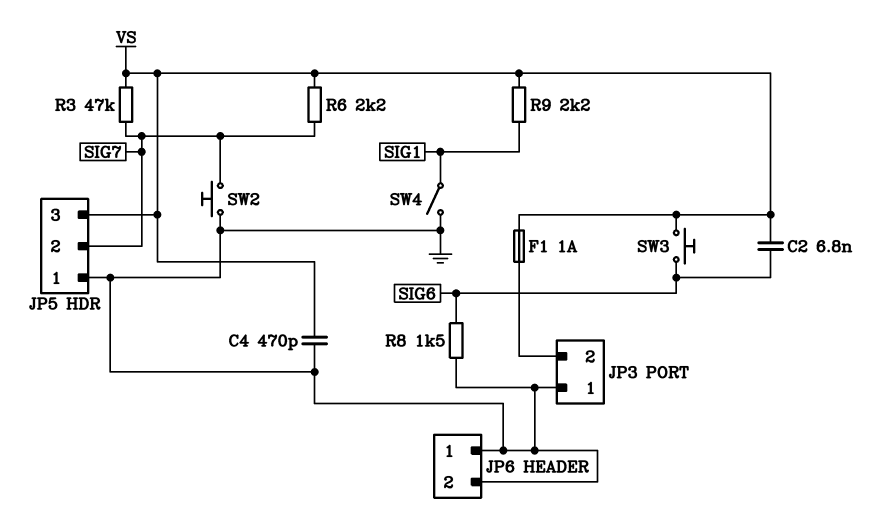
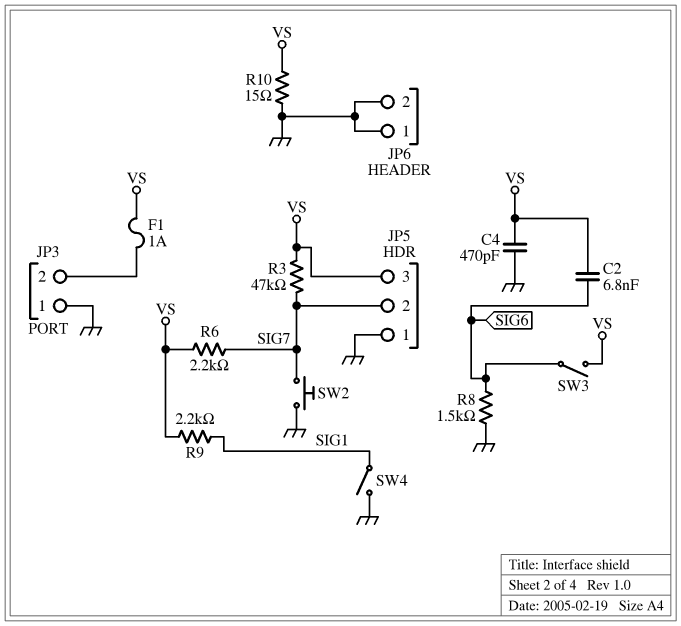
R10: none -> 15 (GND, VS)
SW3: button (SIG6, VS) -> switch (SIG6, VS)

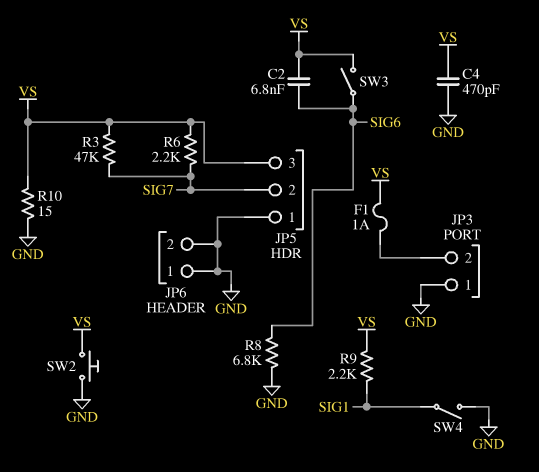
R8: 1.5k (GND, SIG6) -> 6.8k (GND, SIG6)
SW2: button (GND, SIG7) -> button (GND, VS)

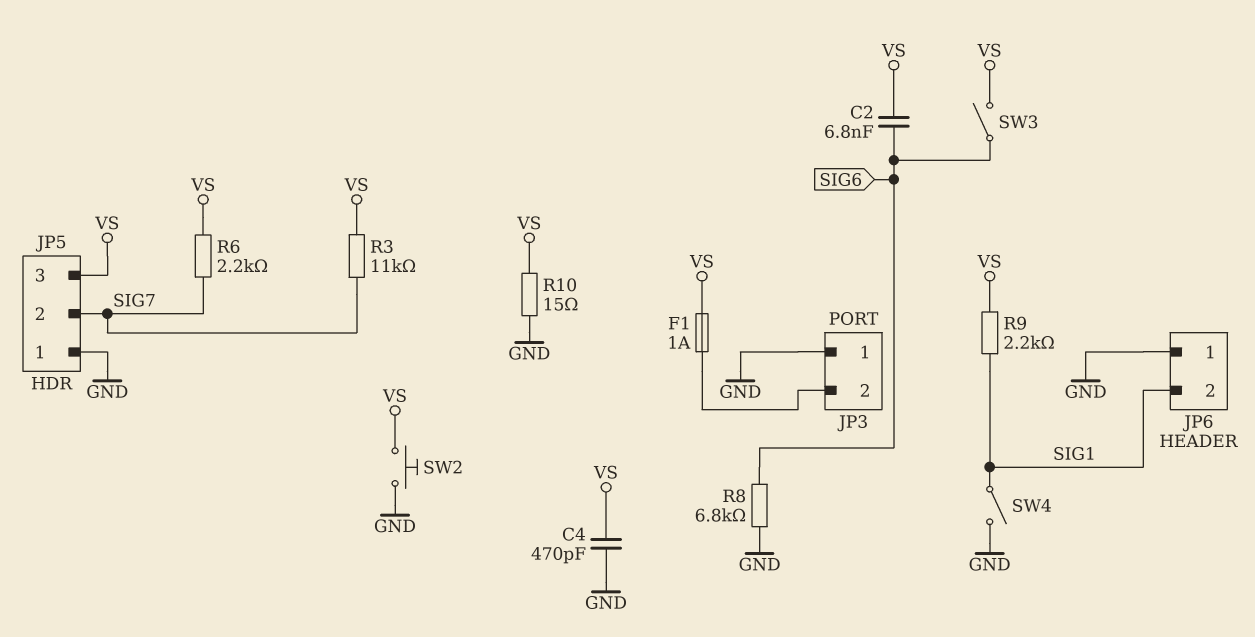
JP6 pin 2: GND -> SIG1
R3: 47k (SIG7, VS) -> 11k (SIG7, VS)

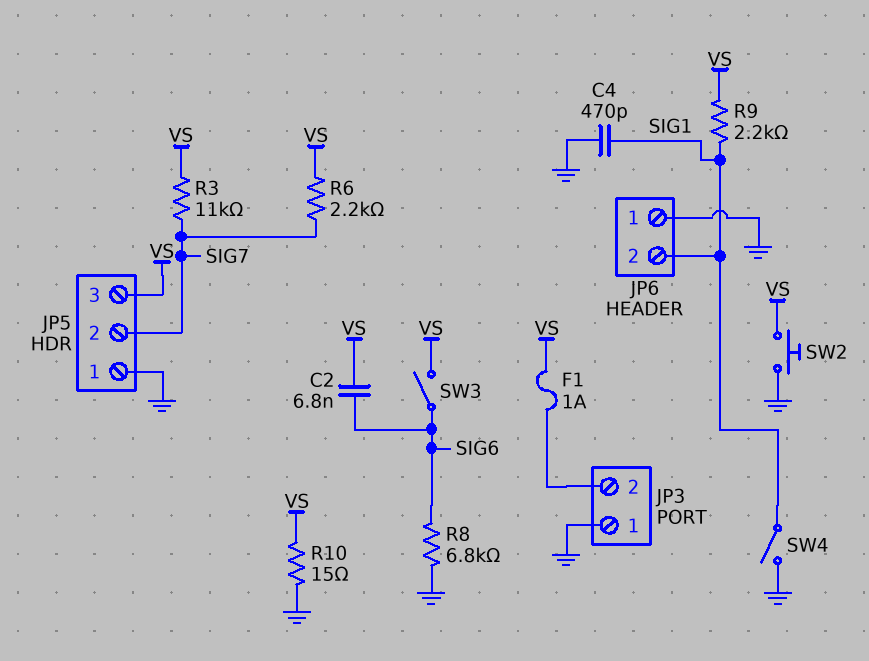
C4: 470pF (GND, VS) -> 470pF (GND, SIG1)

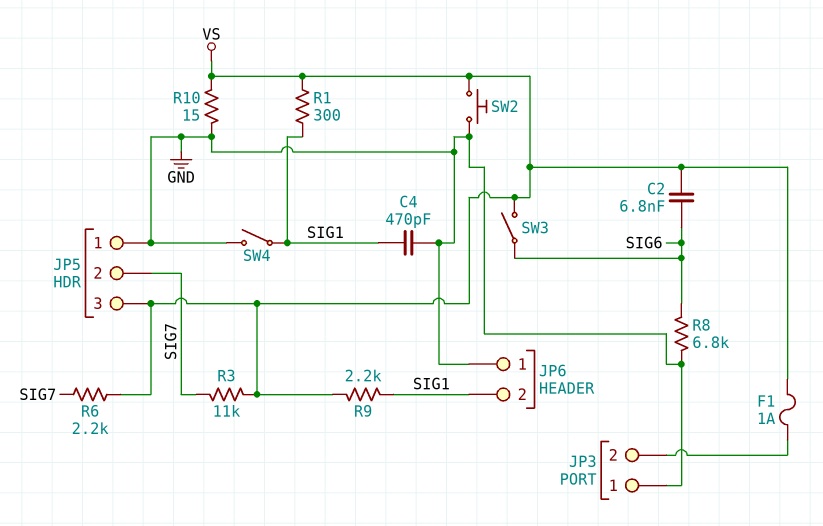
R1: none -> 300 (SIG1, VS)

